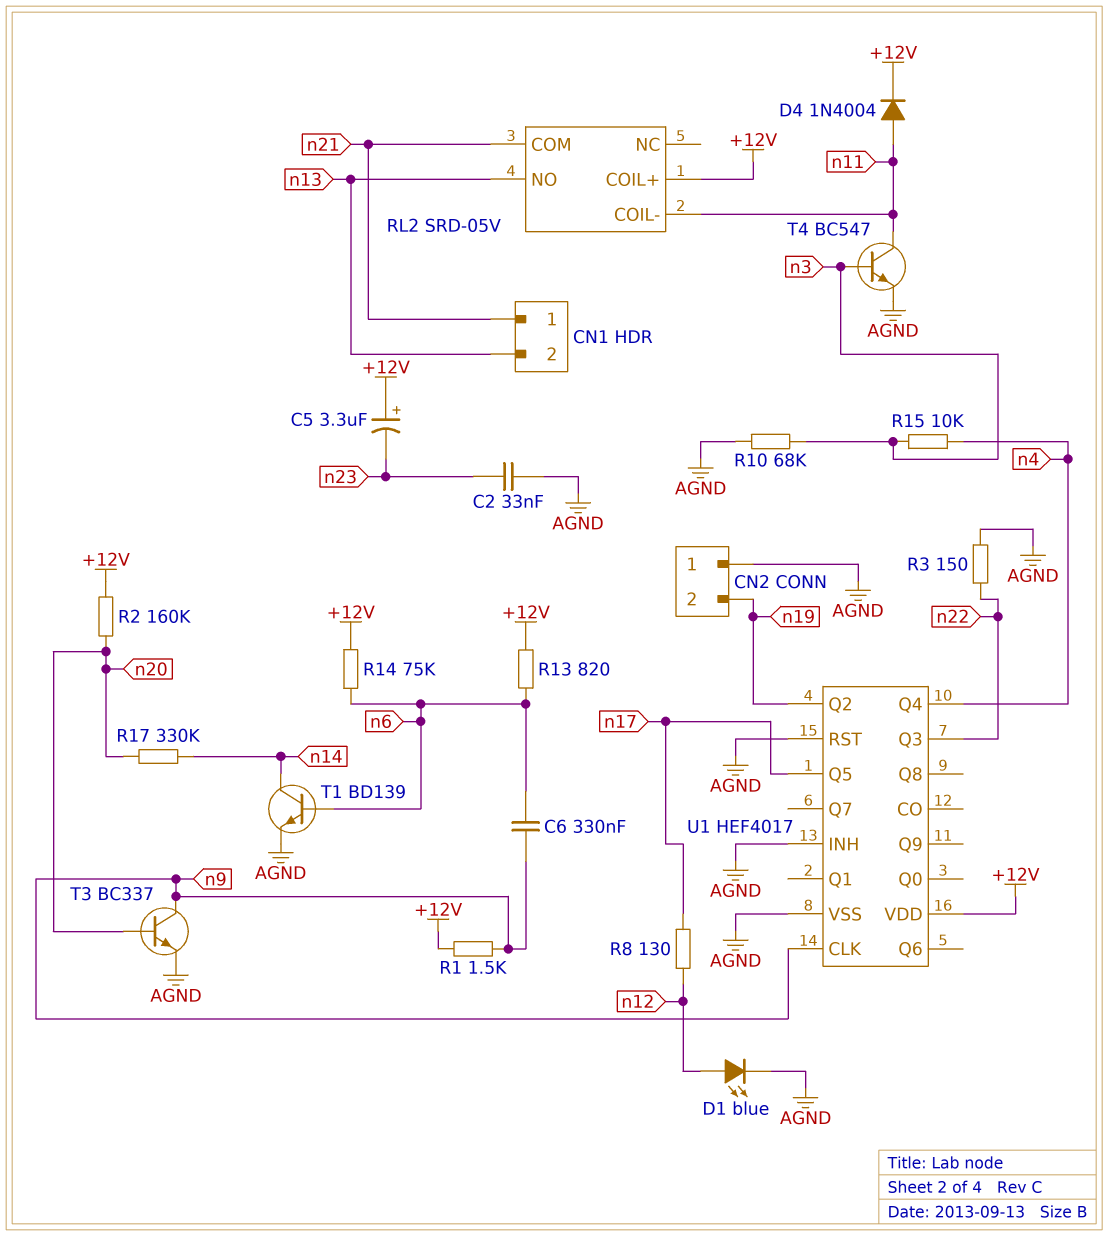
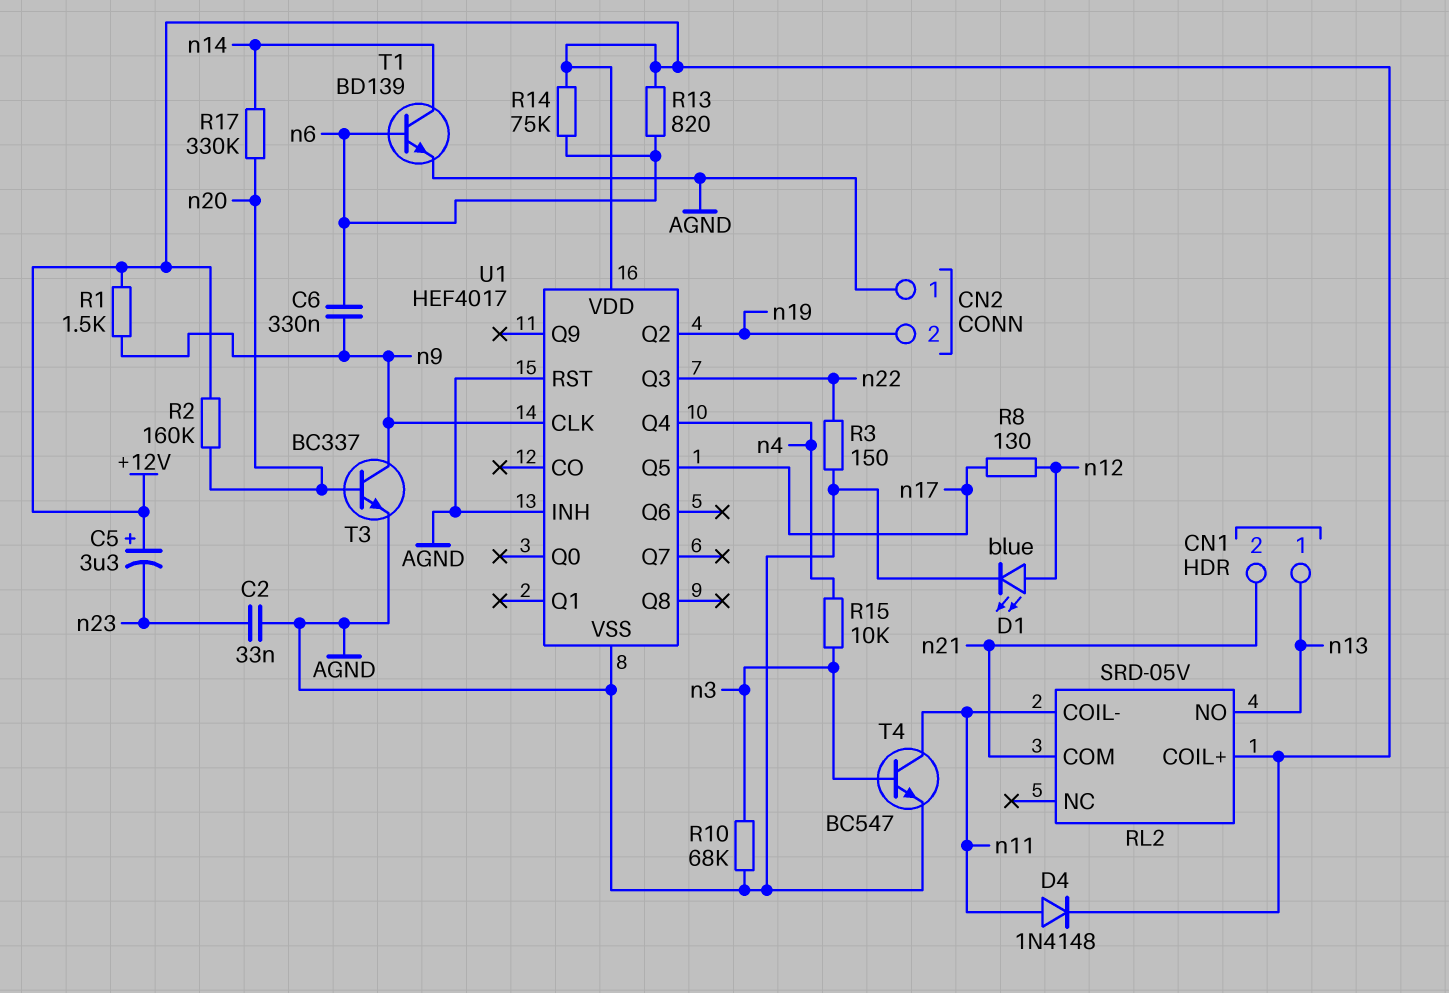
CN1 pin 1: n21 -> n13
CN1 pin 2: n13 -> n21
D4: diode 1N4004 (A n11, K +12V) -> diode 1N4148 (A n11, K +12V)

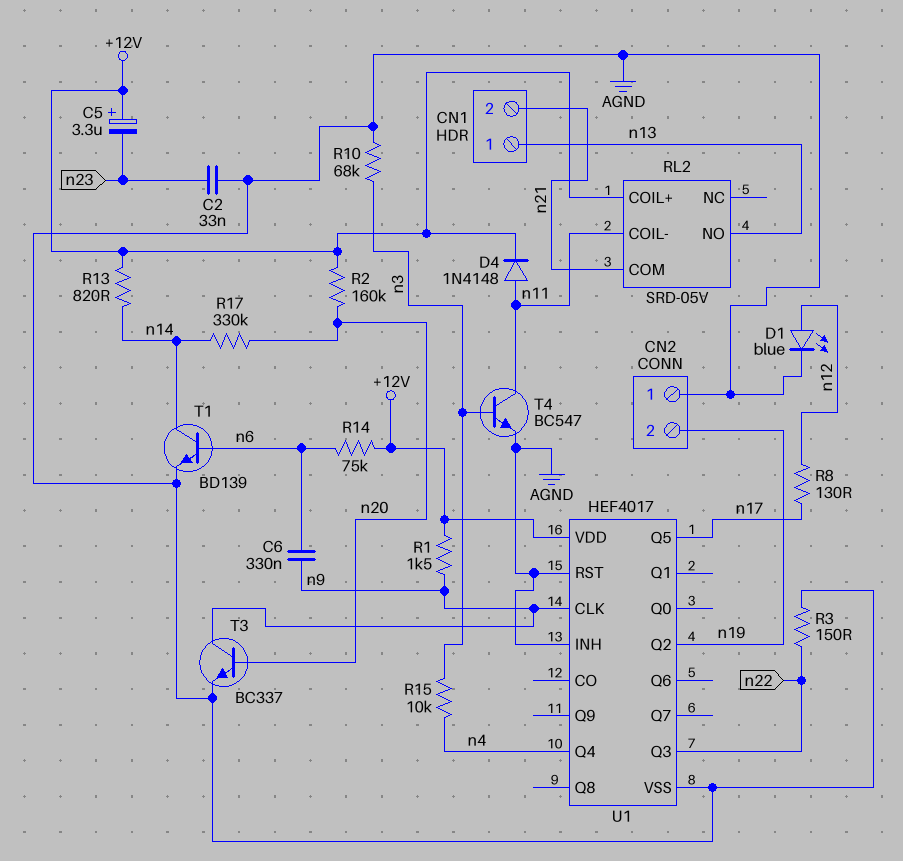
R13: 820 (+12V, n6) -> 820 (+12V, n14)

